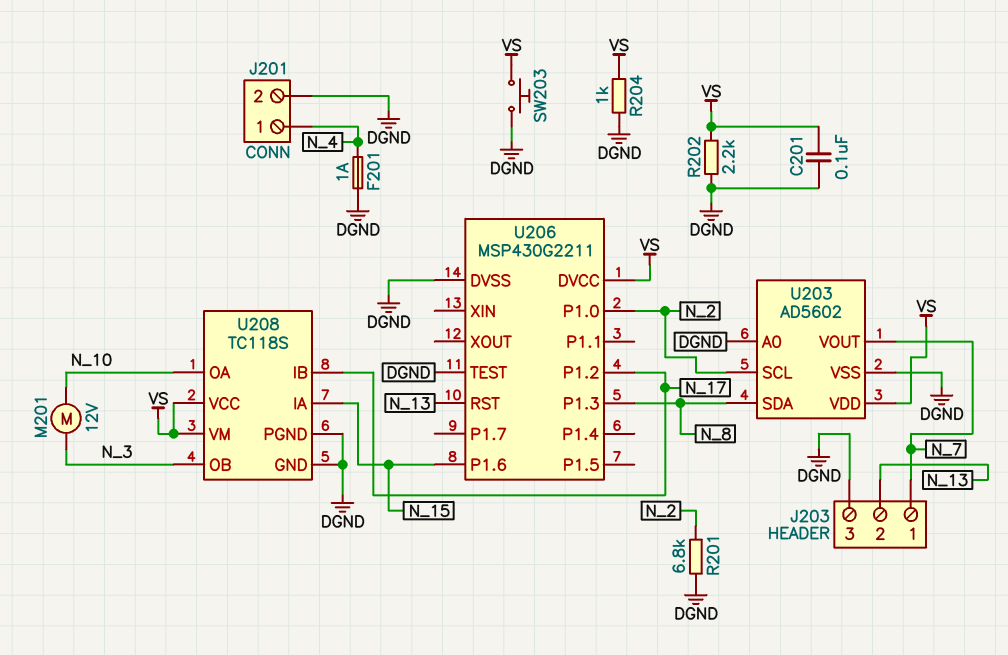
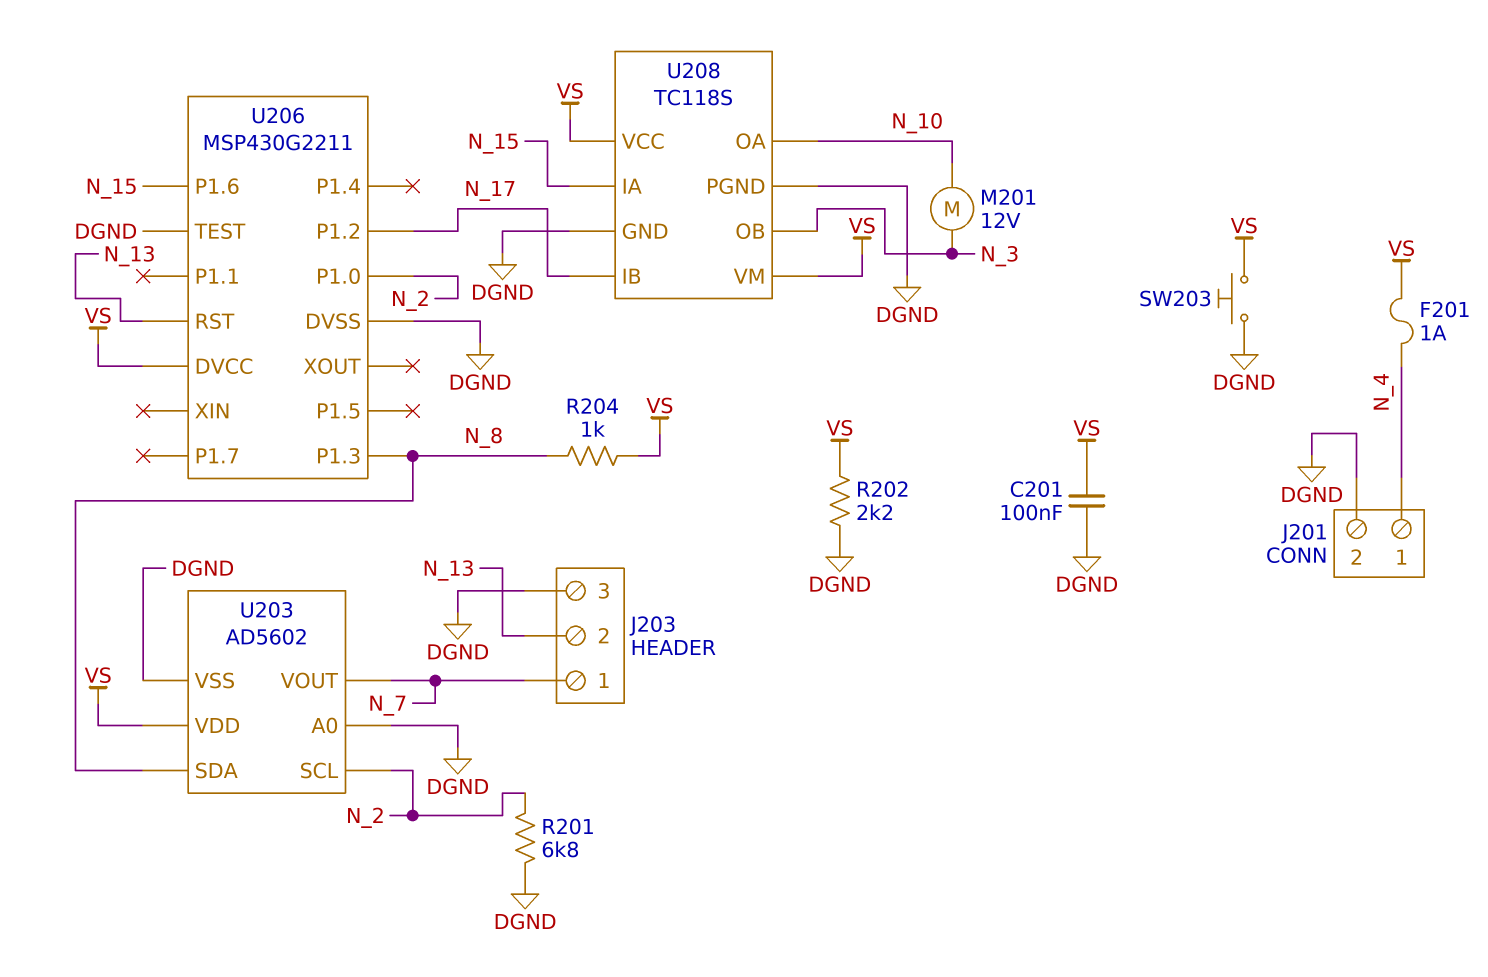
F201: 1A (DGND, N_4) -> 1A (N_4, VS)
R204: 1k (DGND, VS) -> 1k (N_8, VS)

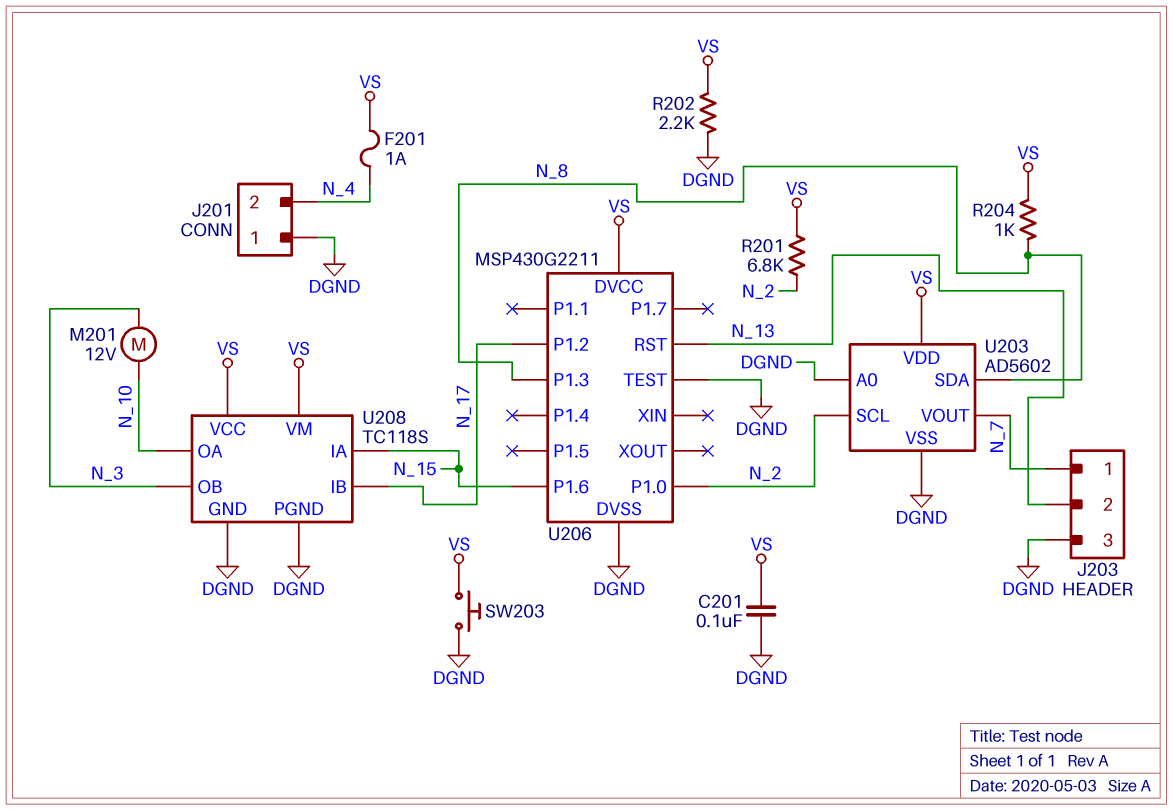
J201 pin 1: N_4 -> DGND
J201 pin 2: DGND -> N_4
R201: 6.8k (DGND, N_2) -> 6.8k (N_2, VS)

